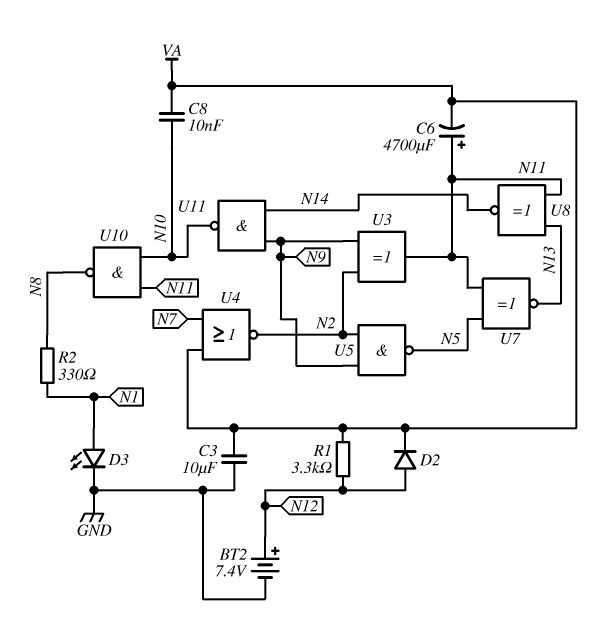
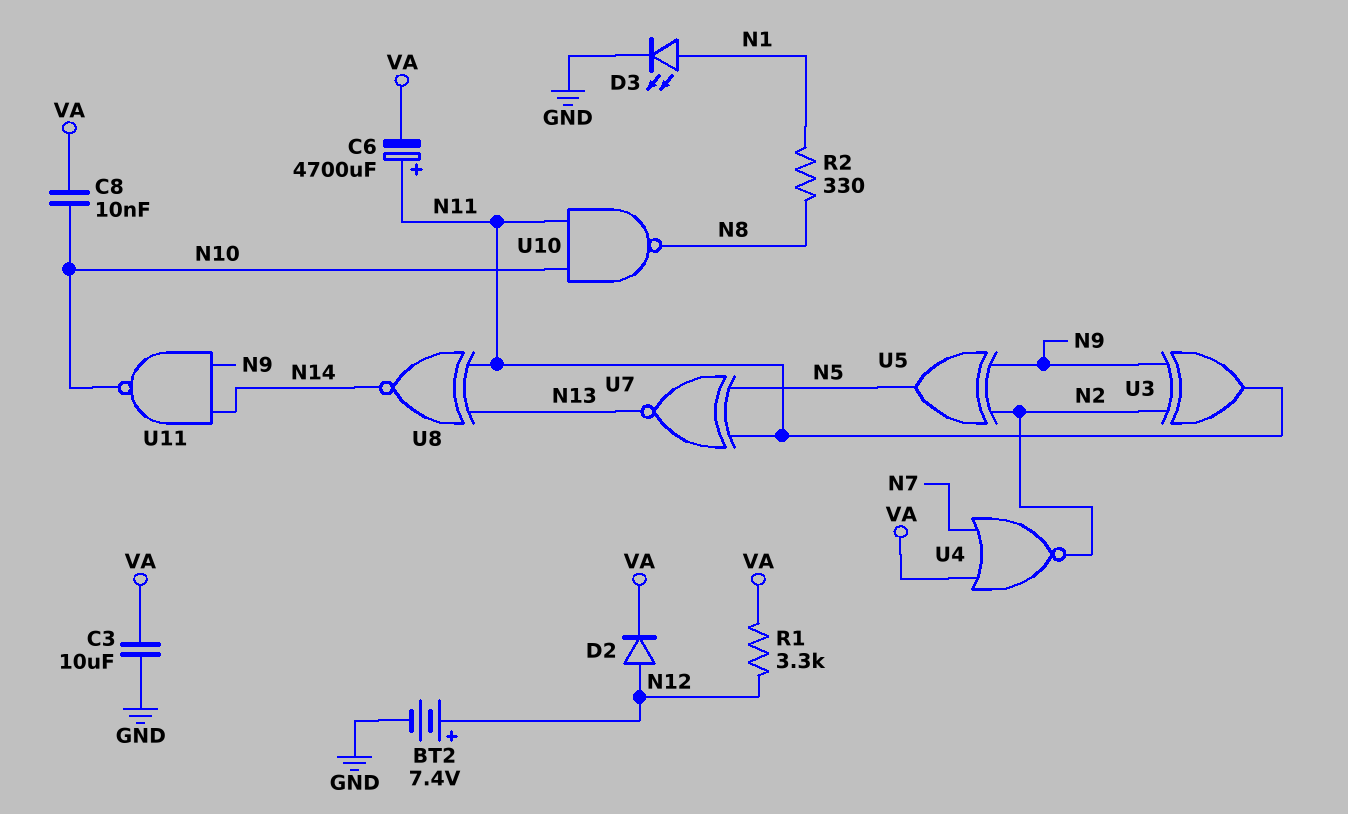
U5: NAND (in N2, in N9, out N5) -> XOR (in N2, in N9, out N5)

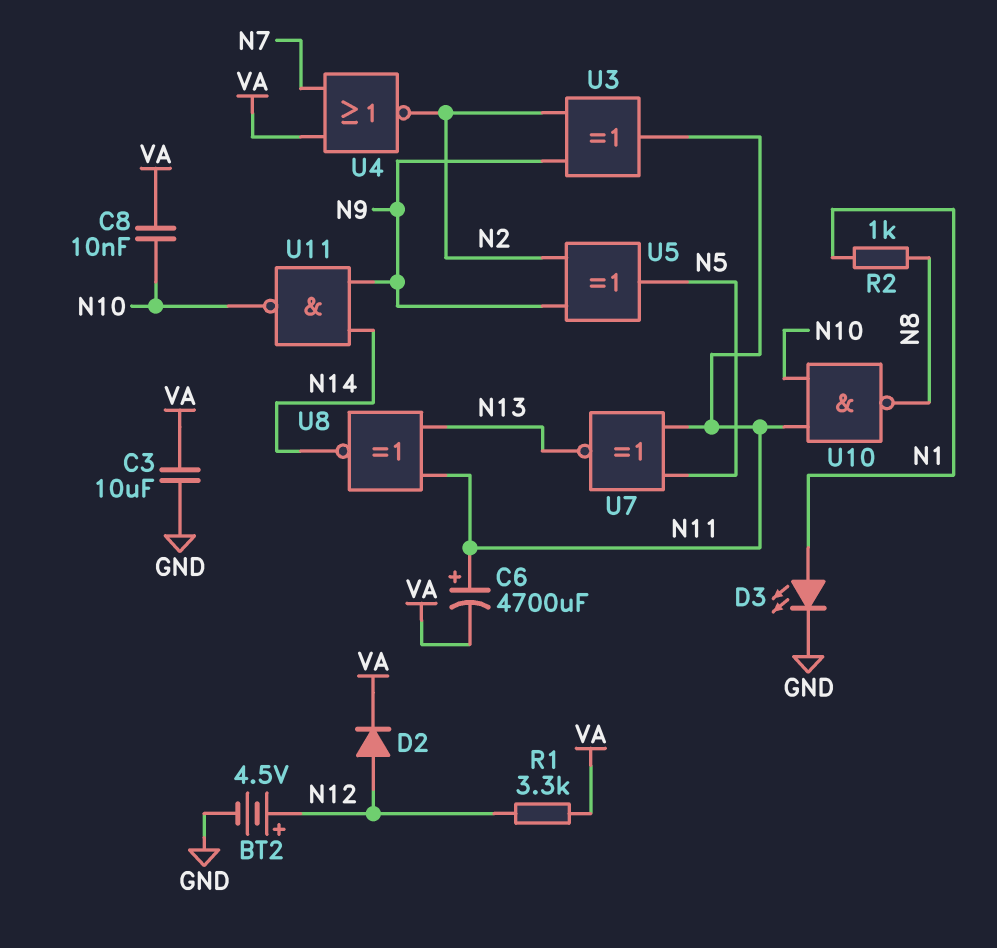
BT2: 7.4V (plus N12, minus GND) -> 4.5V (plus N12, minus GND)
R2: 330 (N1, N8) -> 1k (N1, N8)

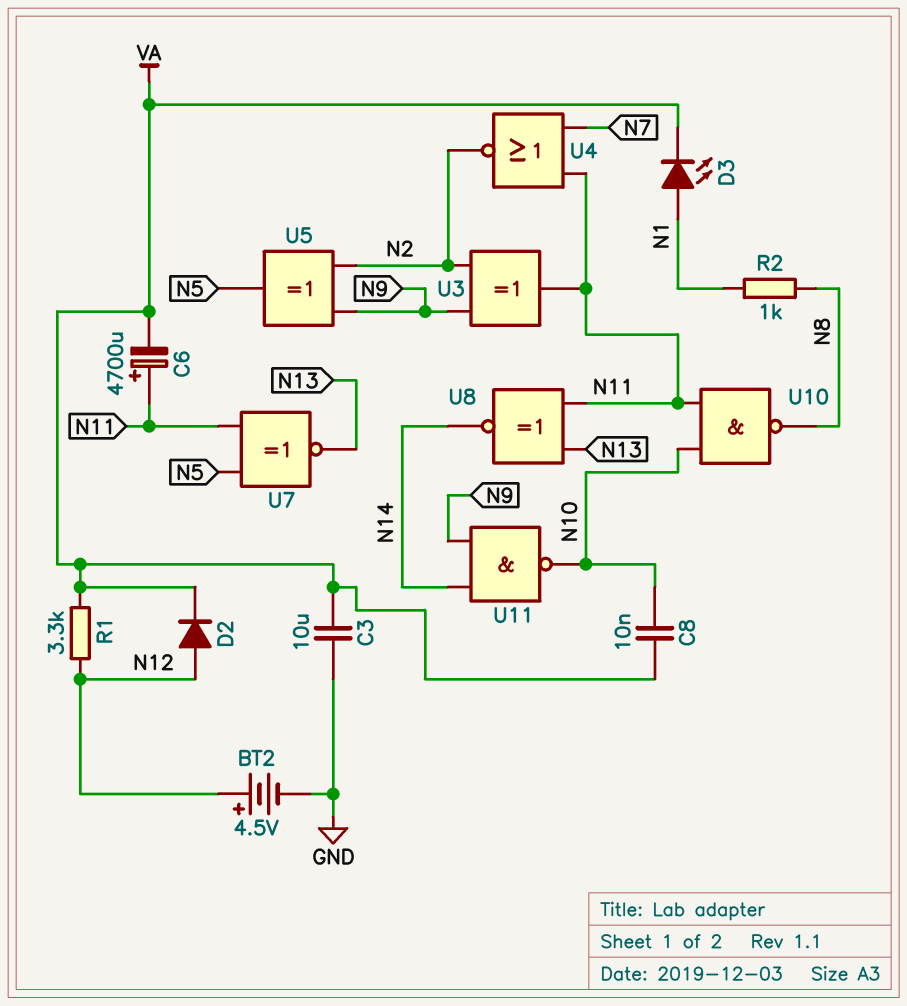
D3: LED (A N1, K GND) -> LED (A N1, K VA)
U4: NOR (in N7, in VA, out N2) -> NOR (in N7, in N11, out N2)

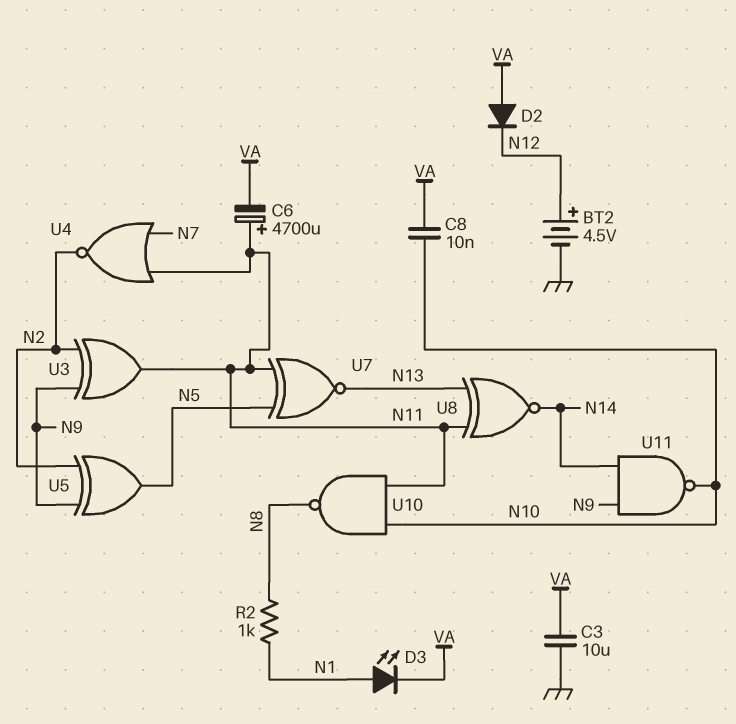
D2: diode (A N12, K VA) -> diode (A VA, K N12)
R1: 3.3k (N12, VA) -> none

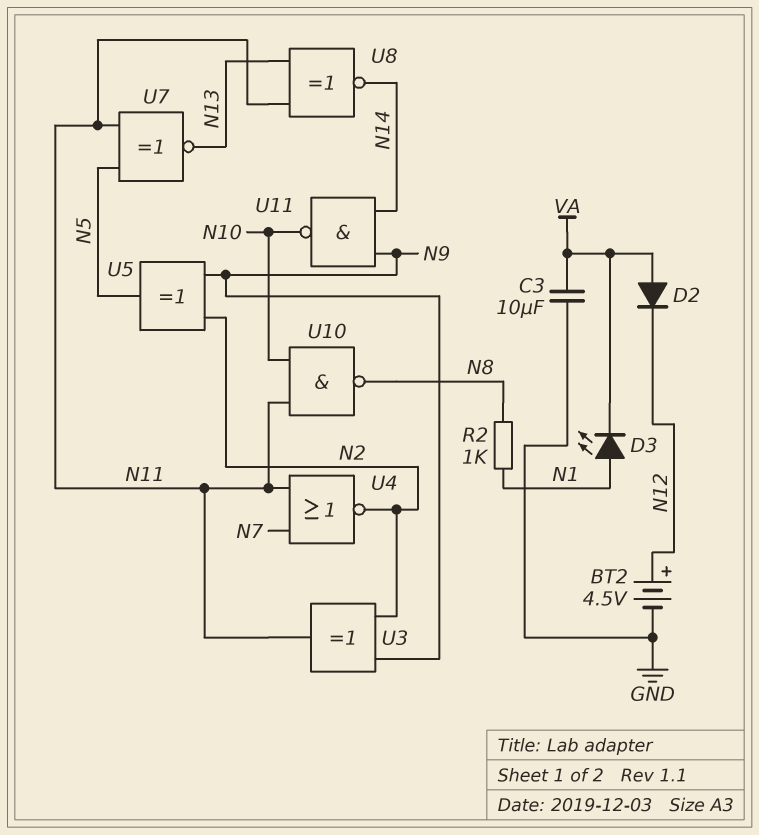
C6: 4700uF (plus N11, minus VA) -> none
C8: 10nF (N10, VA) -> none

